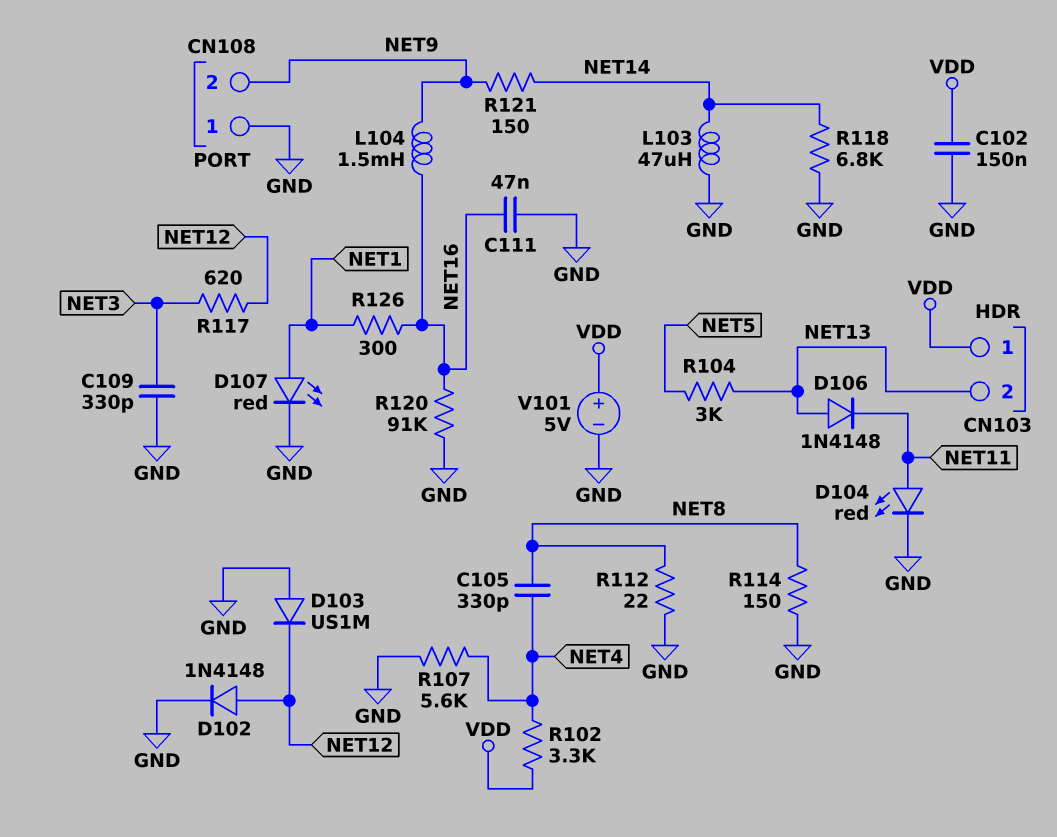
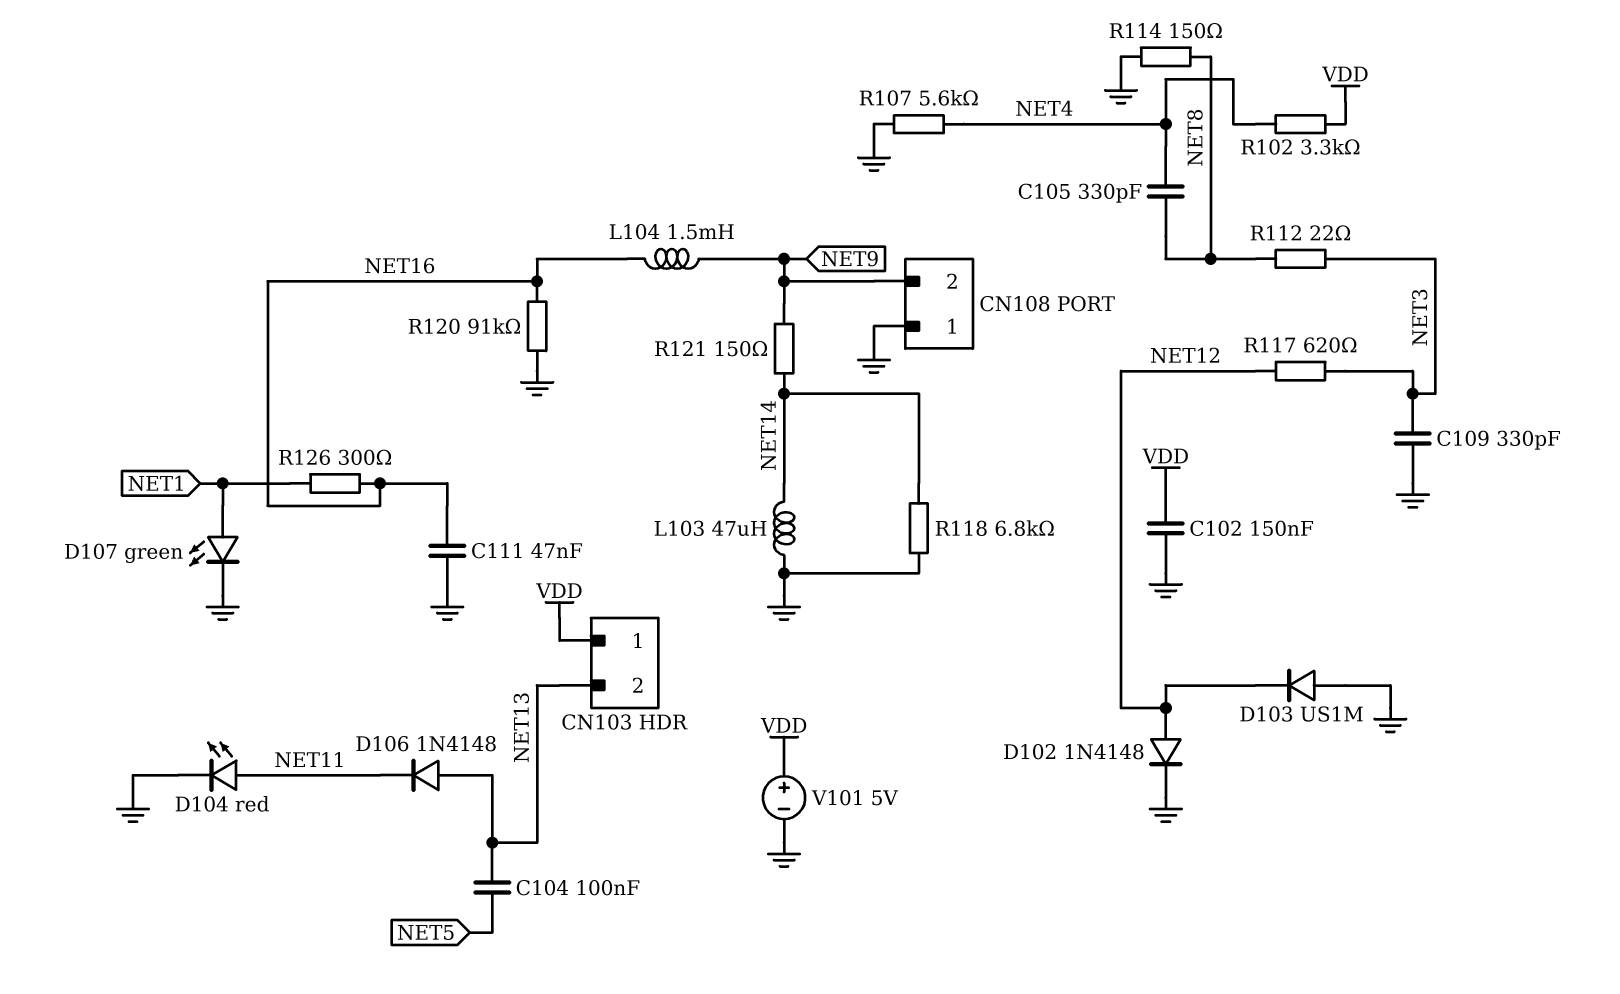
C104: none -> 100nF (NET5, NET13)
D107: LED red (A NET1, K GND) -> LED green (A NET1, K GND)
R104: 3k (NET5, NET13) -> none
R112: 22 (GND, NET8) -> 22 (NET3, NET8)

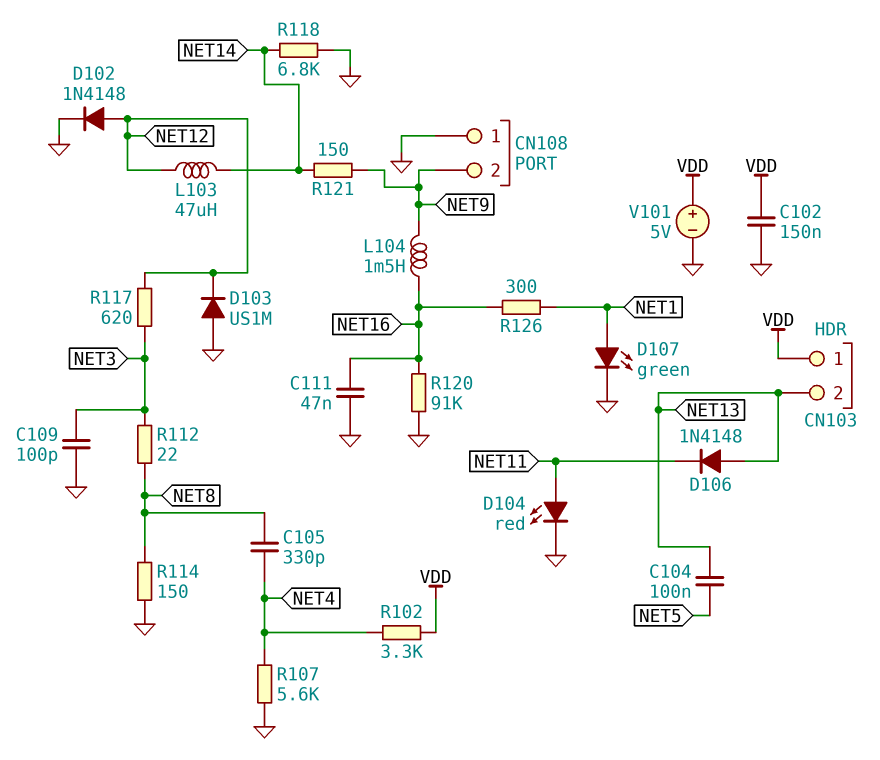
C109: 330pF (GND, NET3) -> 100pF (GND, NET3)
L103: 47uH (GND, NET14) -> 47uH (NET12, NET14)

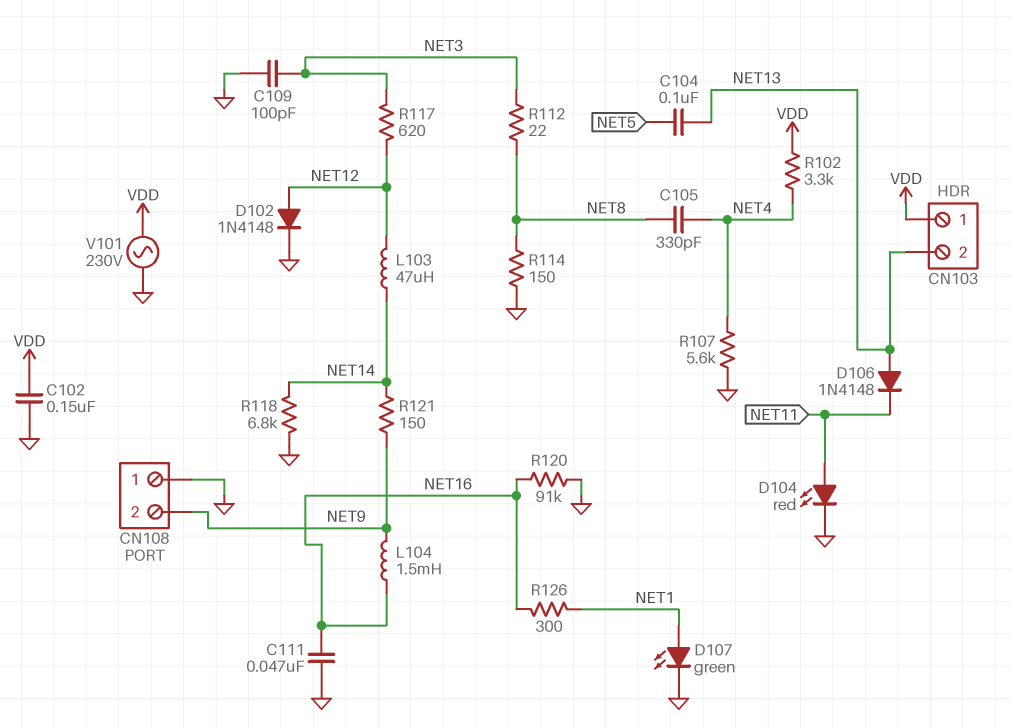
D103: diode US1M (A GND, K NET12) -> none
V101: 5V (plus VDD, minus GND) -> AC 230V (GND, VDD)

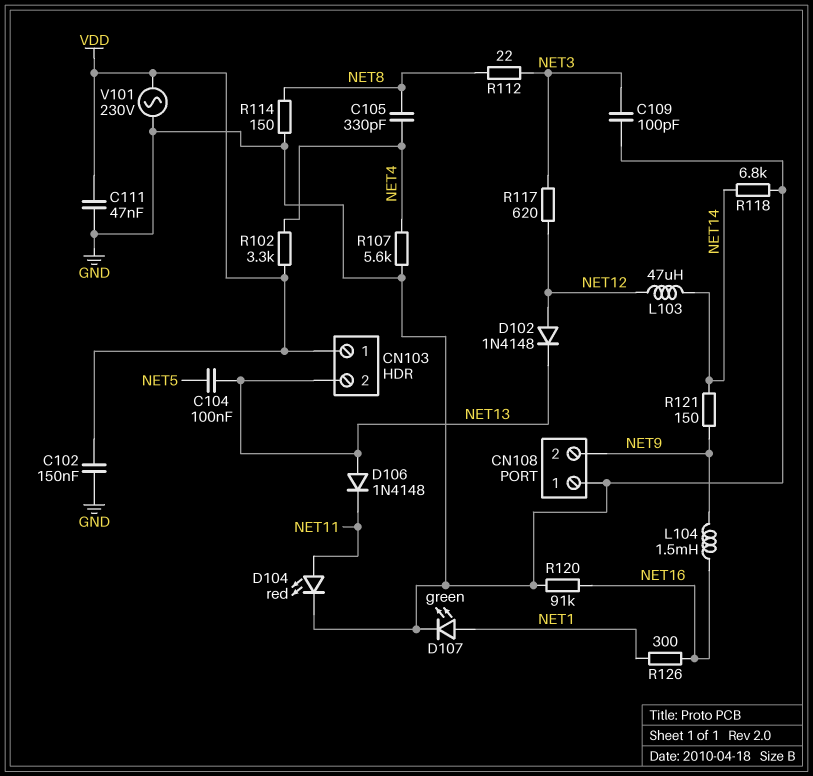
C111: 47nF (GND, NET16) -> 47nF (GND, VDD)
D102: diode 1N4148 (A NET12, K GND) -> diode 1N4148 (A NET12, K NET13)

